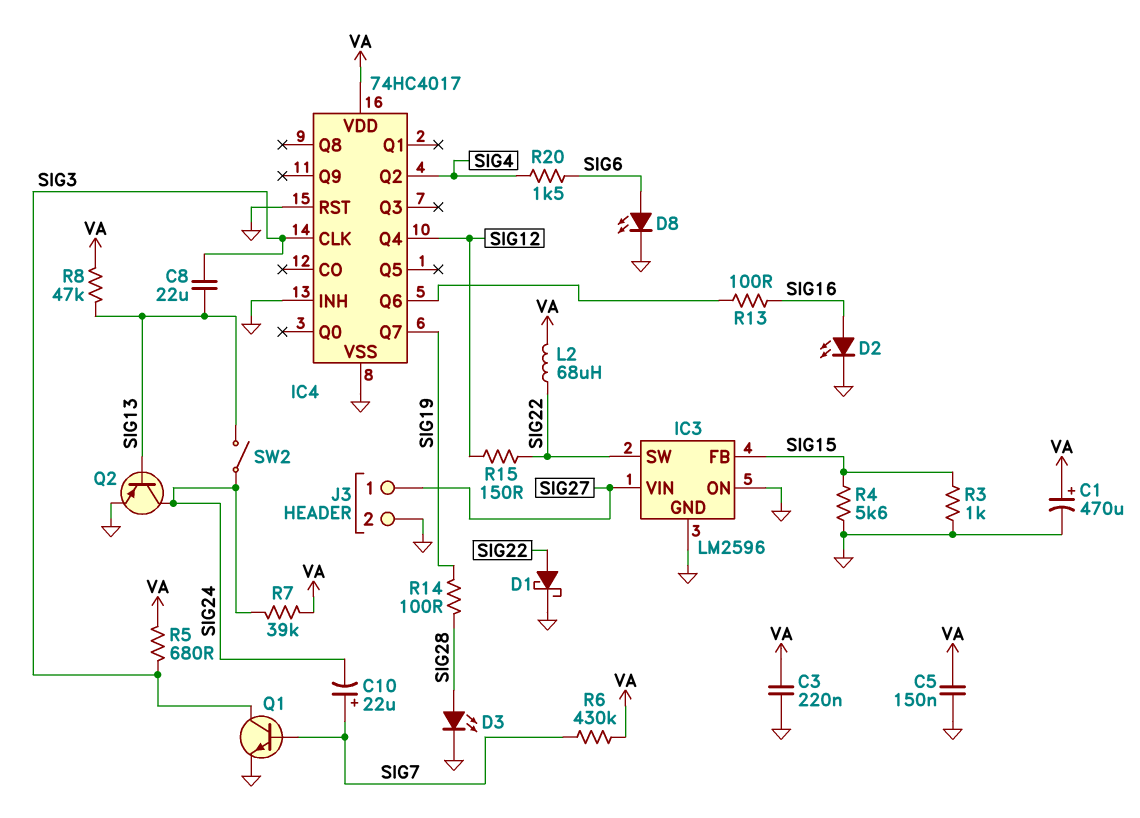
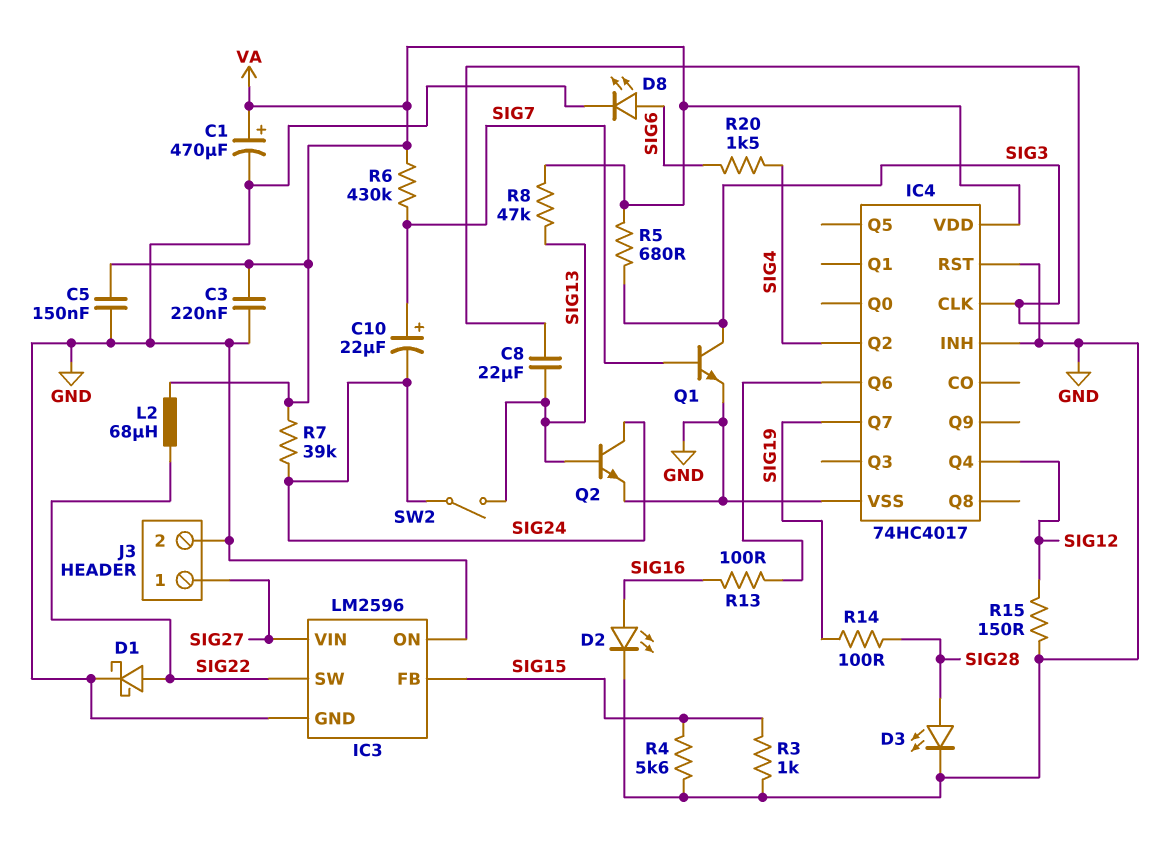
Q2: PNP (B SIG13, C SIG24, E GND) -> NPN (B SIG13, C SIG24, E GND)
R15: 150 (SIG12, SIG22) -> 150 (GND, SIG12)

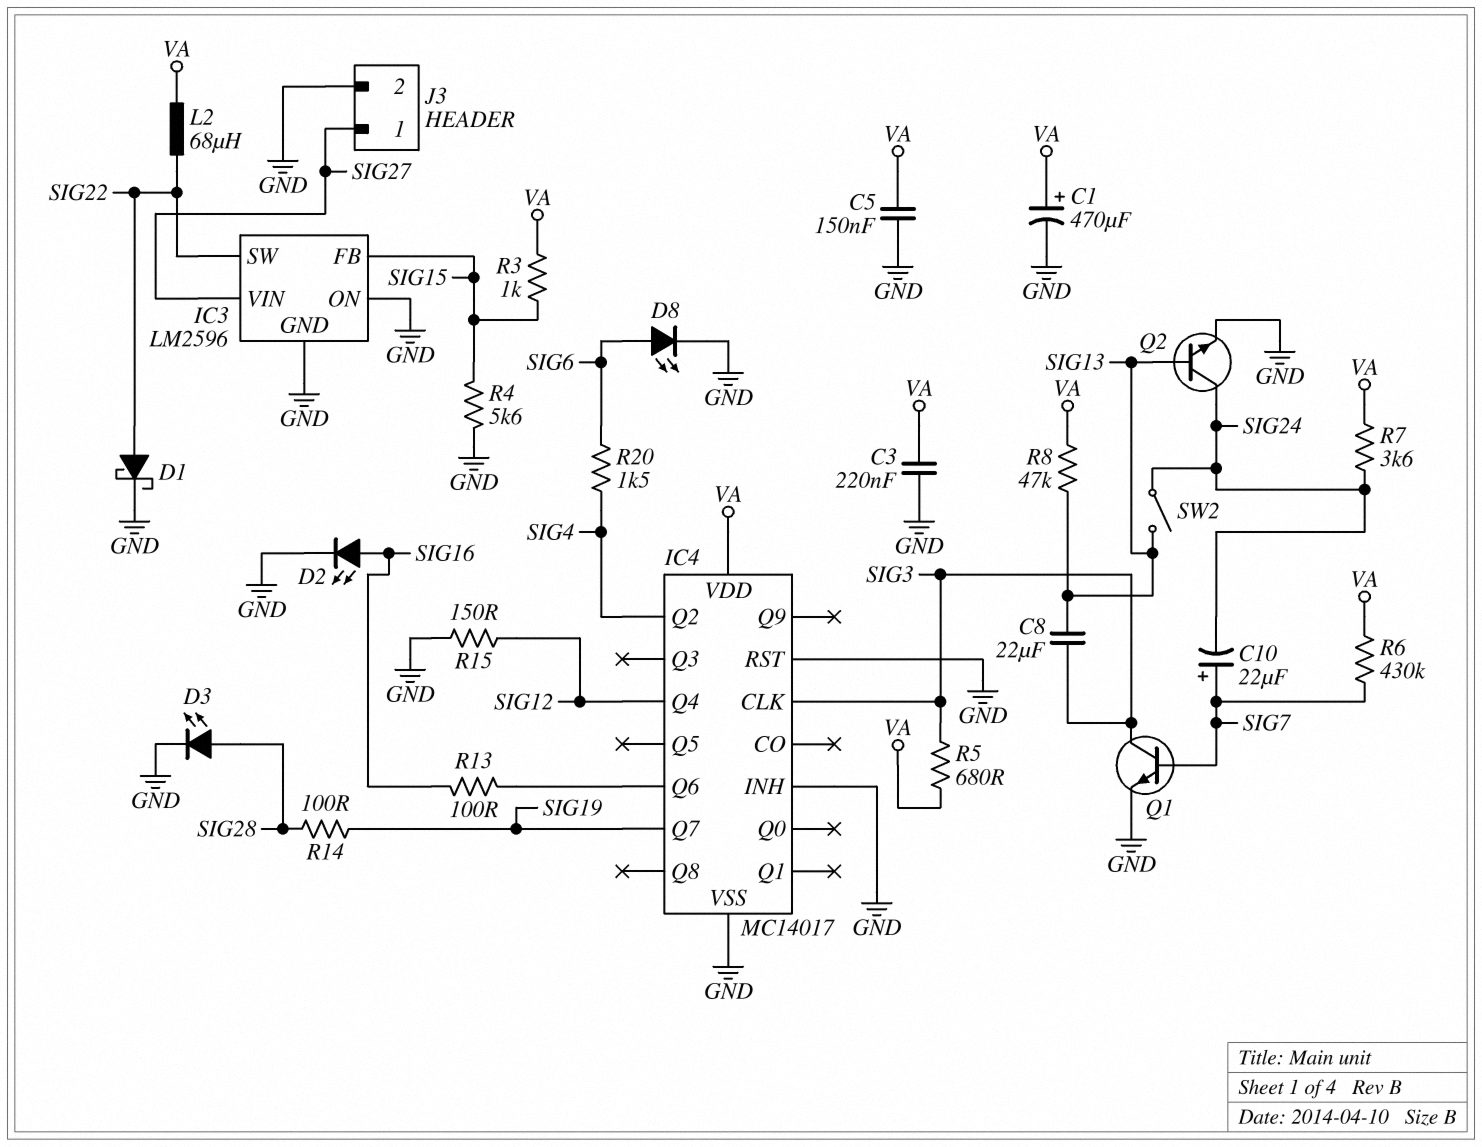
IC4: 74HC4017 -> MC14017
R3: 1k (GND, SIG15) -> 1k (SIG15, VA)
R7: 39k (SIG24, VA) -> 3.6k (SIG24, VA)

